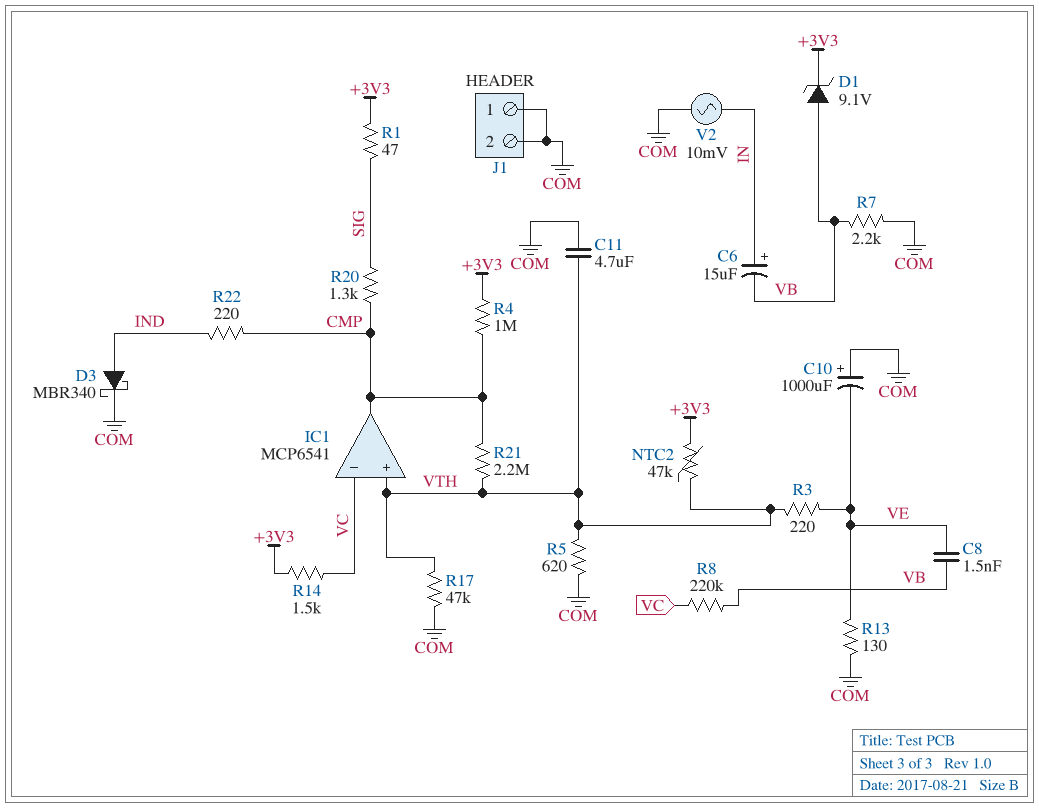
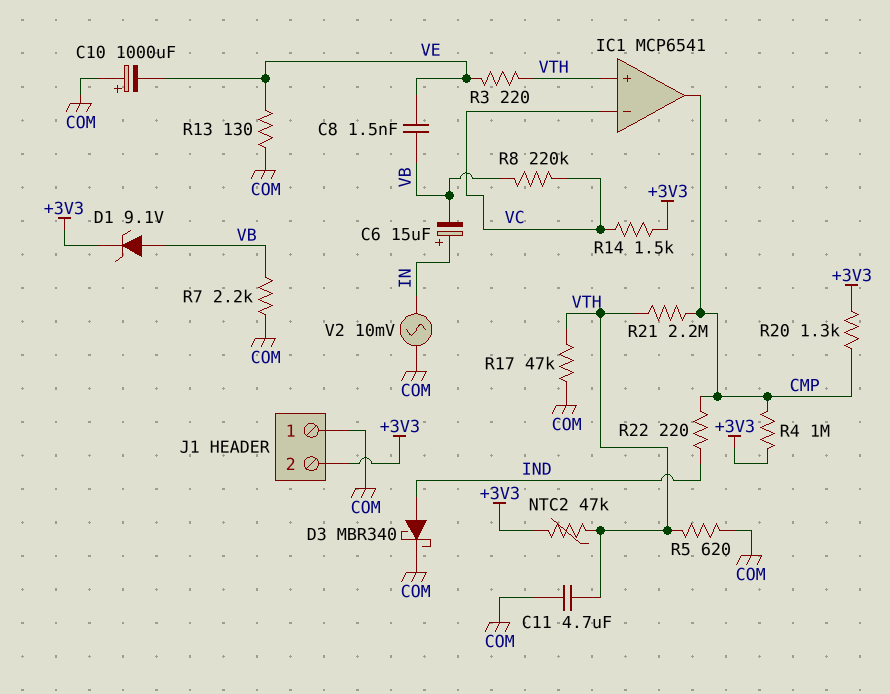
J1 pin 2: COM -> +3V3
R1: 47 (+3V3, SIG) -> none
R20: 1.3k (CMP, SIG) -> 1.3k (+3V3, CMP)

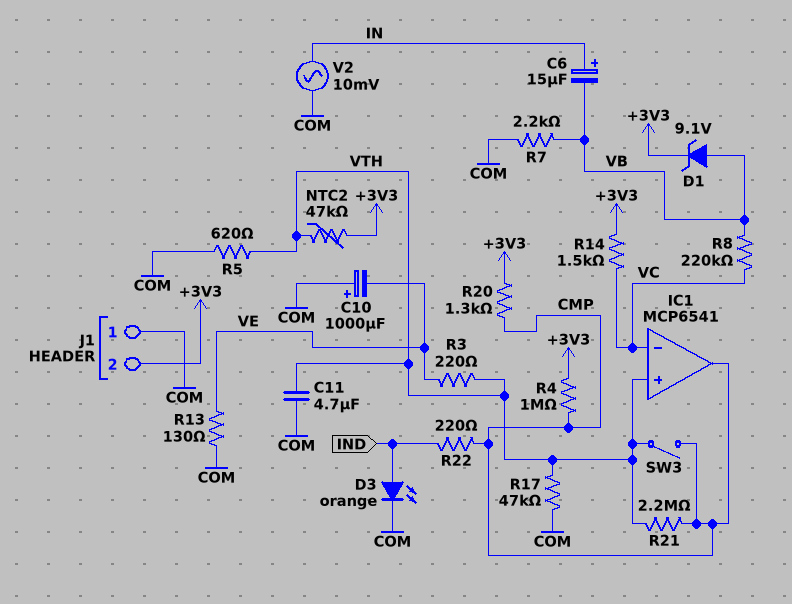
C8: 1.5nF (VB, VE) -> none
D3: schottky MBR340 (A IND, K COM) -> LED orange (A IND, K COM)
SW3: none -> switch (CMP, VTH)

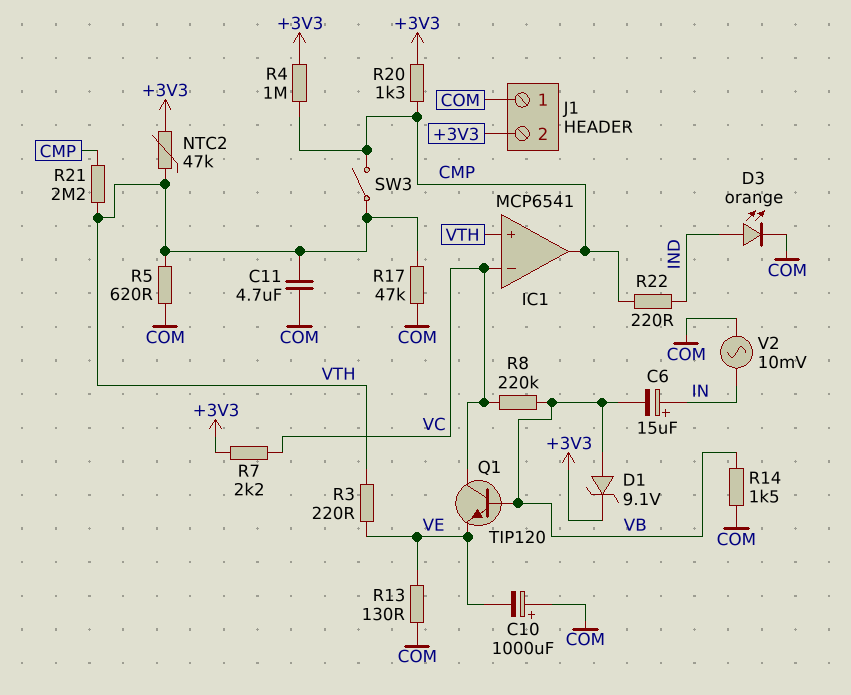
Q1: none -> NPN TIP120 (B VB, C VC, E VE)
R7: 2.2k (COM, VB) -> 2.2k (+3V3, VC)
R14: 1.5k (+3V3, VC) -> 1.5k (COM, VB)

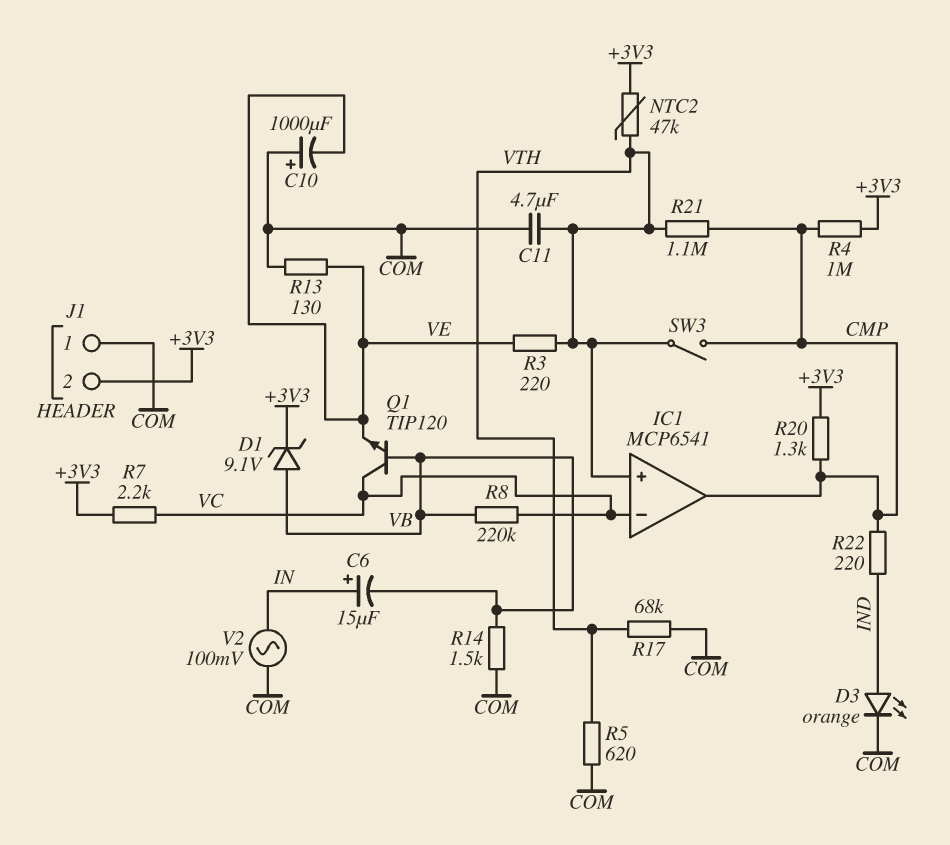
R17: 47k (COM, VTH) -> 68k (COM, VTH)
R21: 2.2M (CMP, VTH) -> 1.1M (CMP, VTH)
V2: AC 10mV (COM, IN) -> AC 100mV (COM, IN)

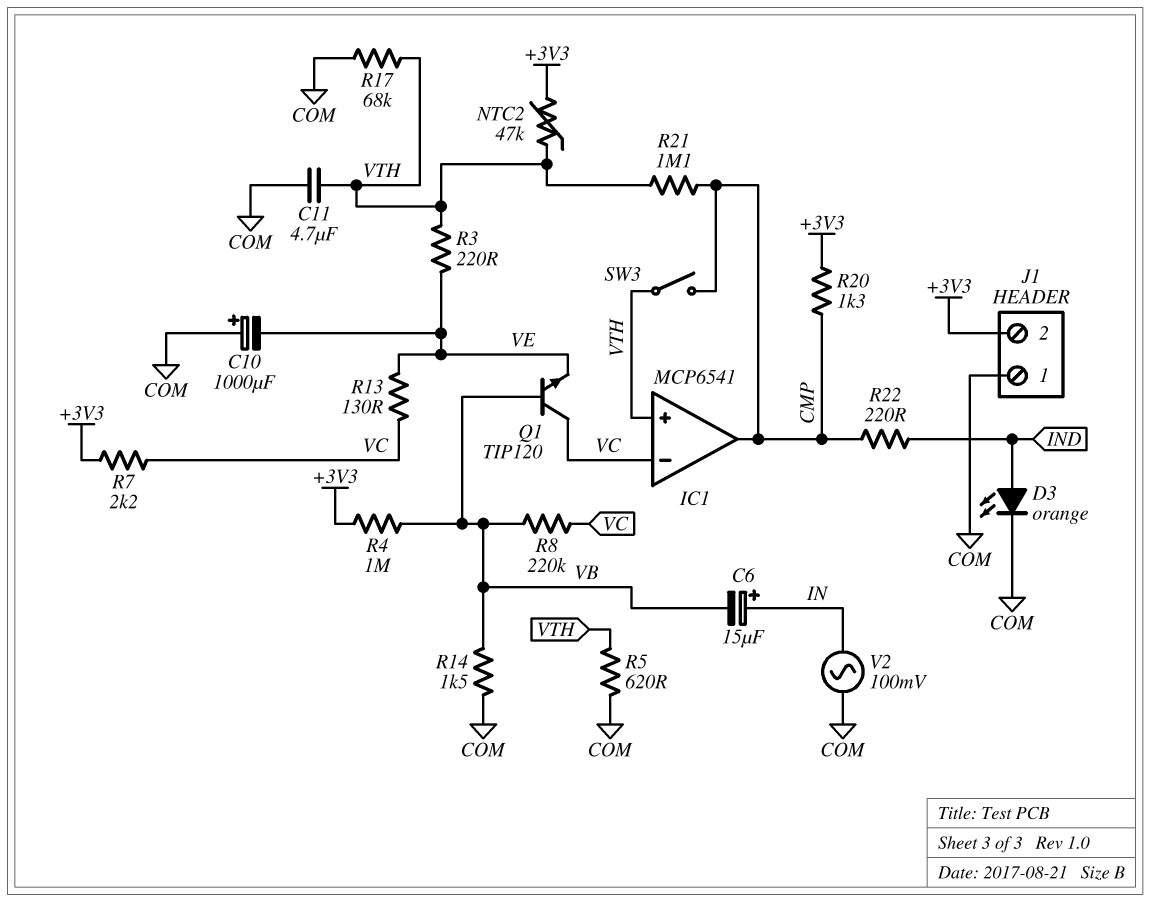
D1: zener 9.1V (A VB, K +3V3) -> none
R4: 1M (+3V3, CMP) -> 1M (+3V3, VB)
R13: 130 (COM, VE) -> 130 (VC, VE)

